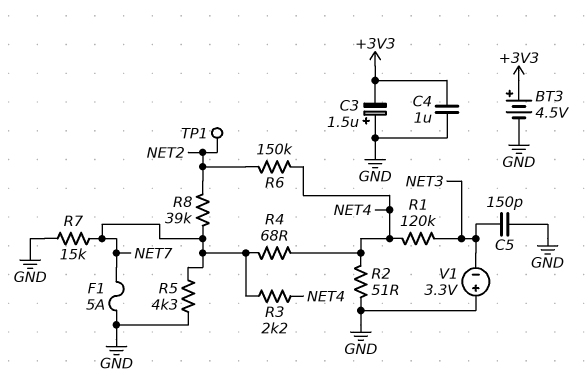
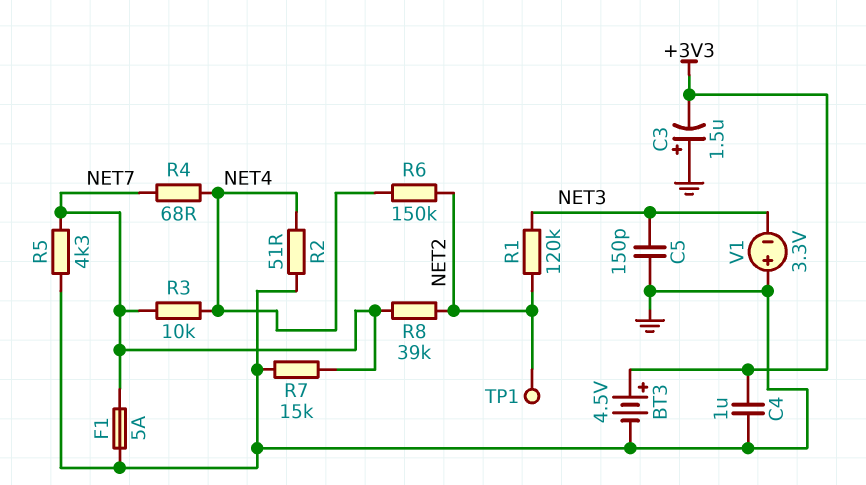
R1: 120k (NET3, NET4) -> 120k (NET2, NET3)
R3: 2.2k (NET4, NET7) -> 10k (NET4, NET7)

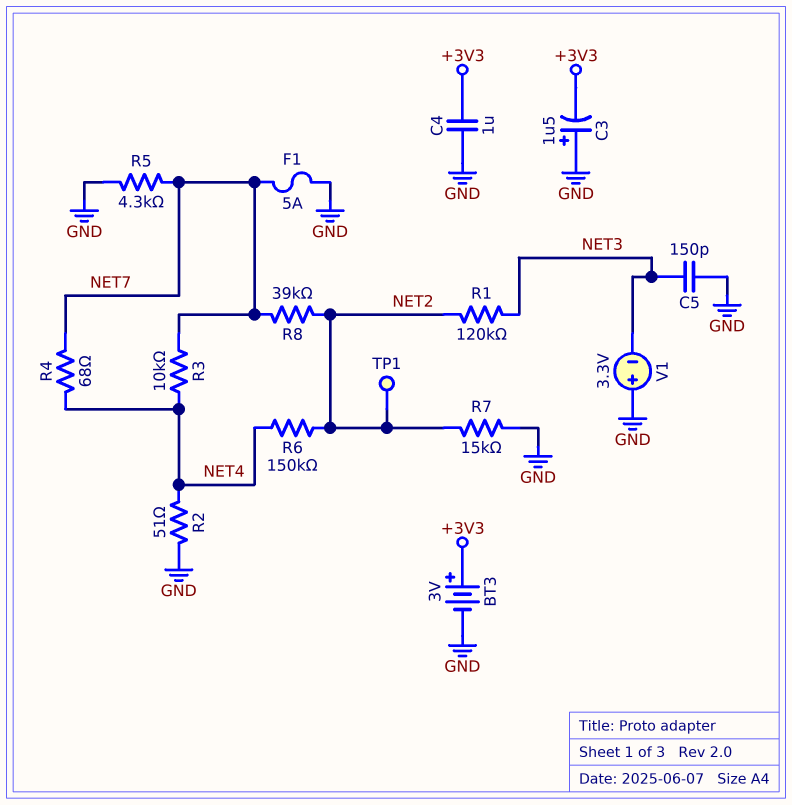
BT3: 4.5V (plus +3V3, minus GND) -> 3V (plus +3V3, minus GND)
R7: 15k (GND, NET7) -> 15k (GND, NET2)

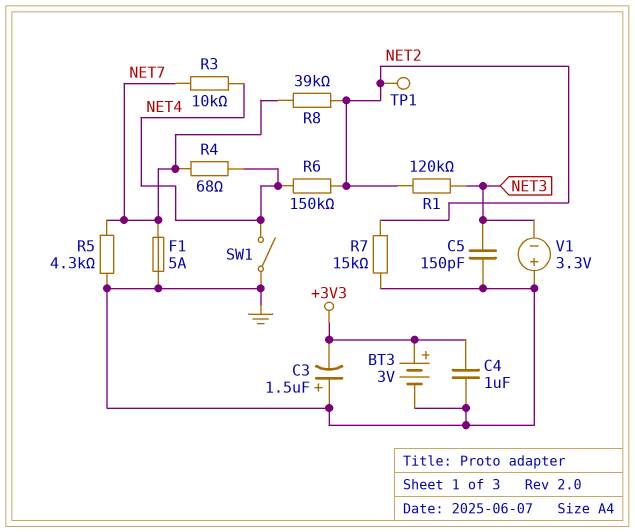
R2: 51 (GND, NET4) -> none
SW1: none -> switch (GND, NET4)

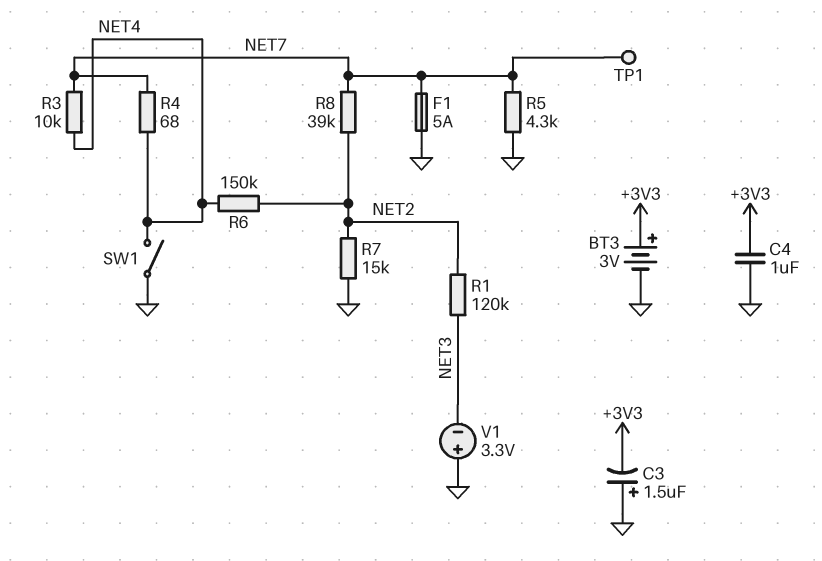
C5: 150pF (GND, NET3) -> none
TP1: test point (NET2) -> test point (NET7)

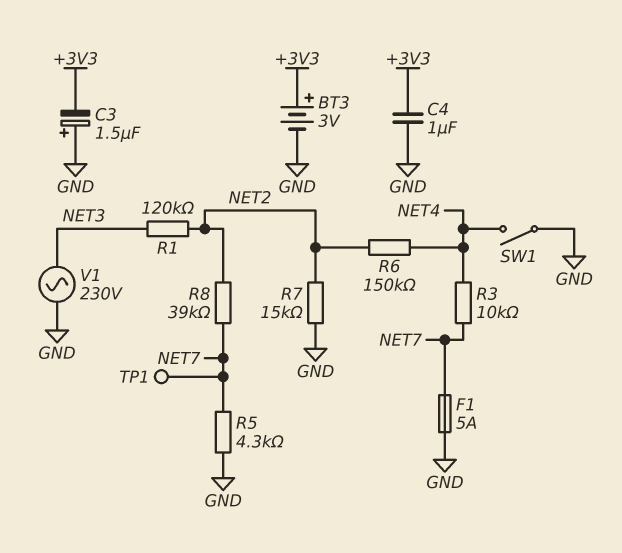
R4: 68 (NET4, NET7) -> none
V1: 3.3V (plus GND, minus NET3) -> AC 230V (GND, NET3)

